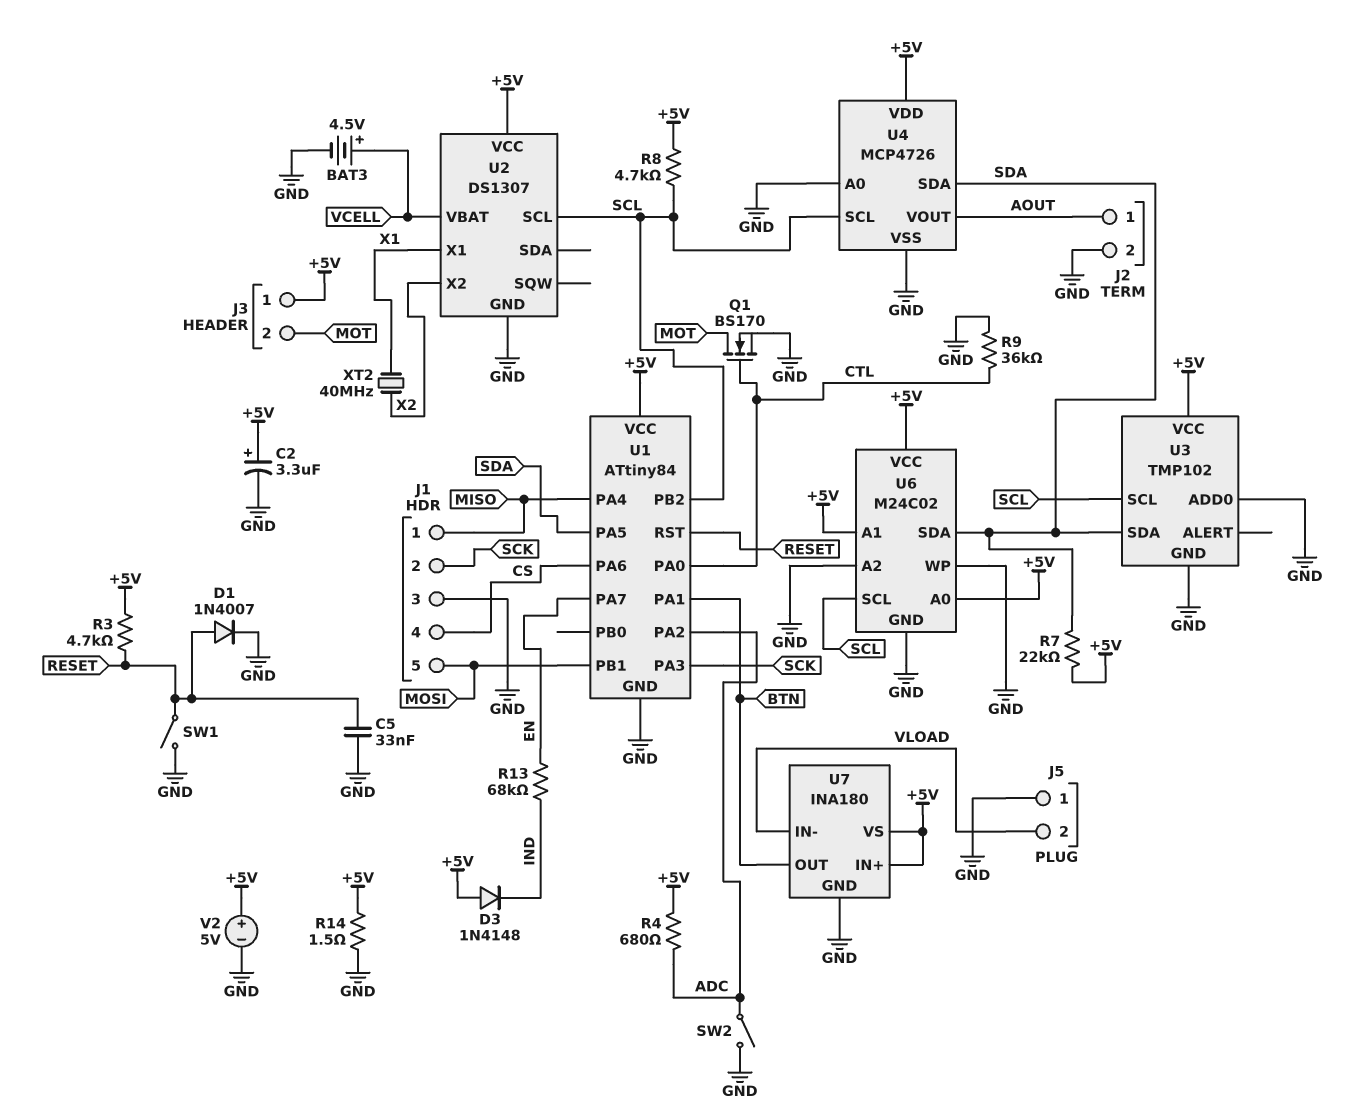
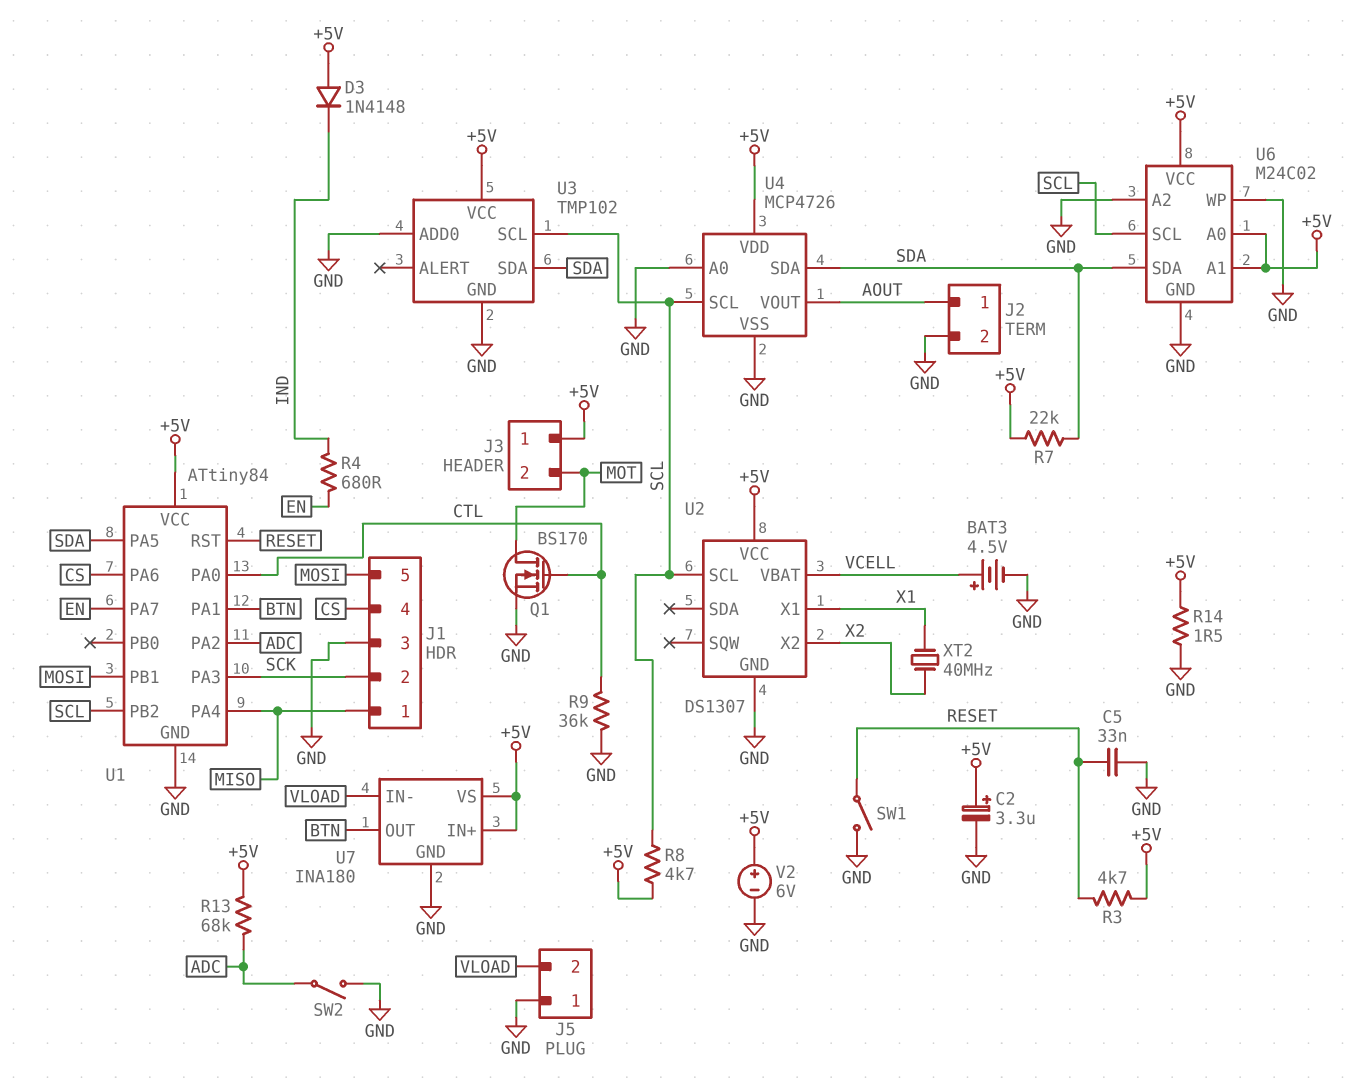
D1: diode 1N4007 (A RESET, K GND) -> none
R4: 680 (+5V, ADC) -> 680 (EN, IND)
R13: 68k (EN, IND) -> 68k (+5V, ADC)
V2: 5V (plus +5V, minus GND) -> 6V (plus +5V, minus GND)

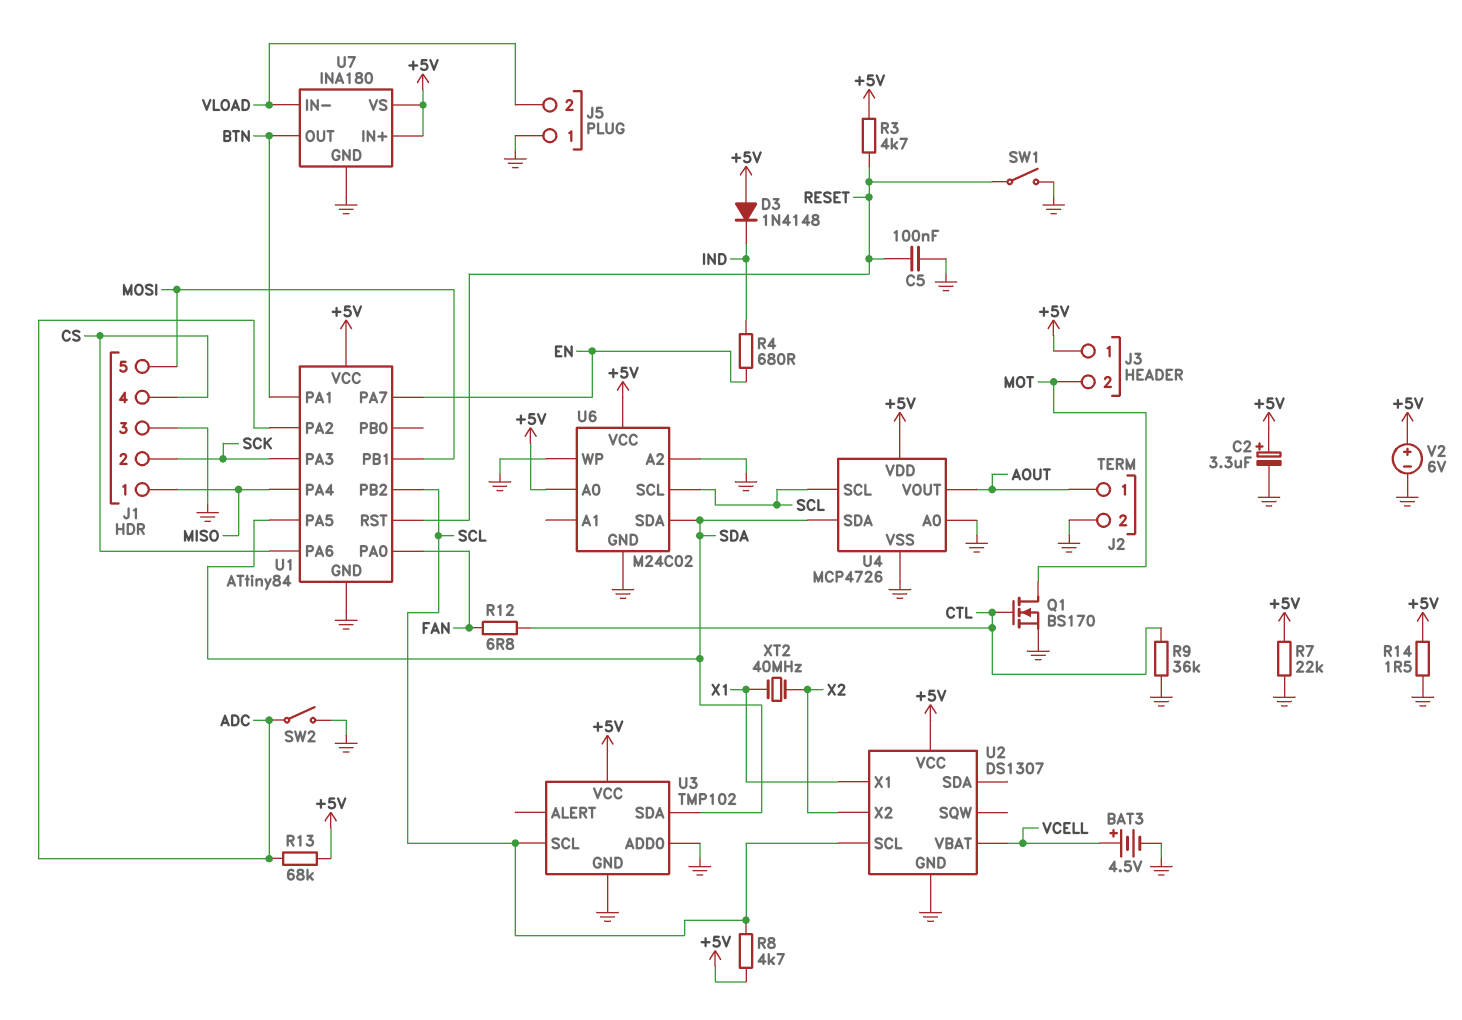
C5: 33nF (GND, RESET) -> 100nF (GND, RESET)
R7: 22k (+5V, SDA) -> 22k (+5V, GND)
R12: none -> 6.8 (CTL, FAN)
U1 pin PA0: CTL -> FAN
U6 pin A1: +5V -> none

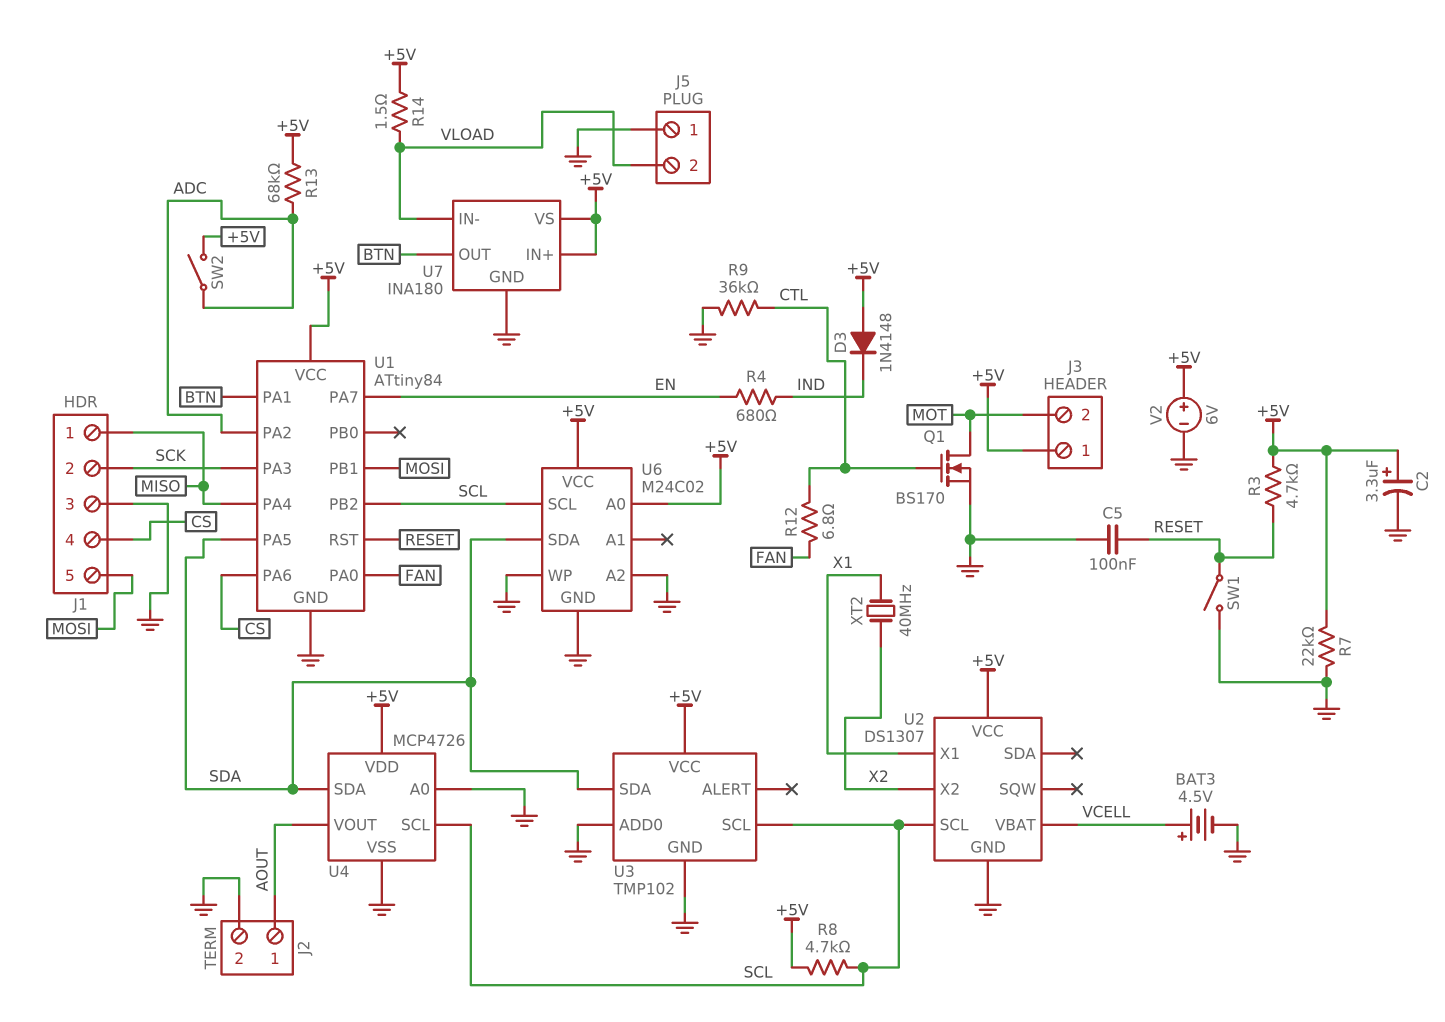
R14: 1.5 (+5V, GND) -> 1.5 (+5V, VLOAD)
SW2: switch (ADC, GND) -> switch (+5V, ADC)

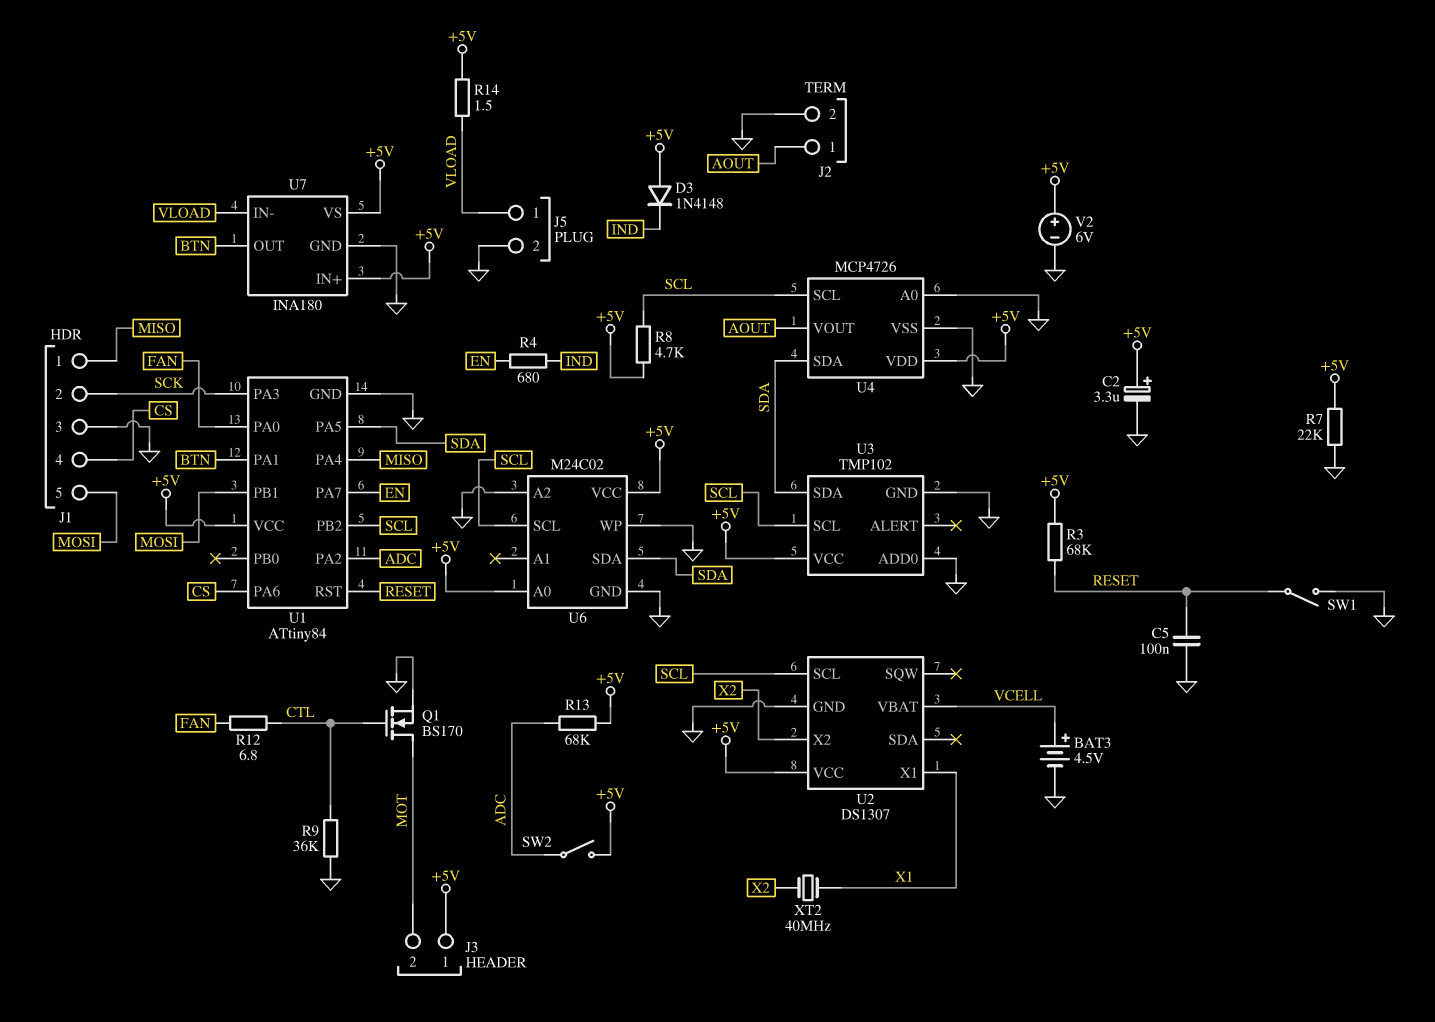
J5 pin 1: GND -> VLOAD
J5 pin 2: VLOAD -> GND
R3: 4.7k (+5V, RESET) -> 68k (+5V, RESET)

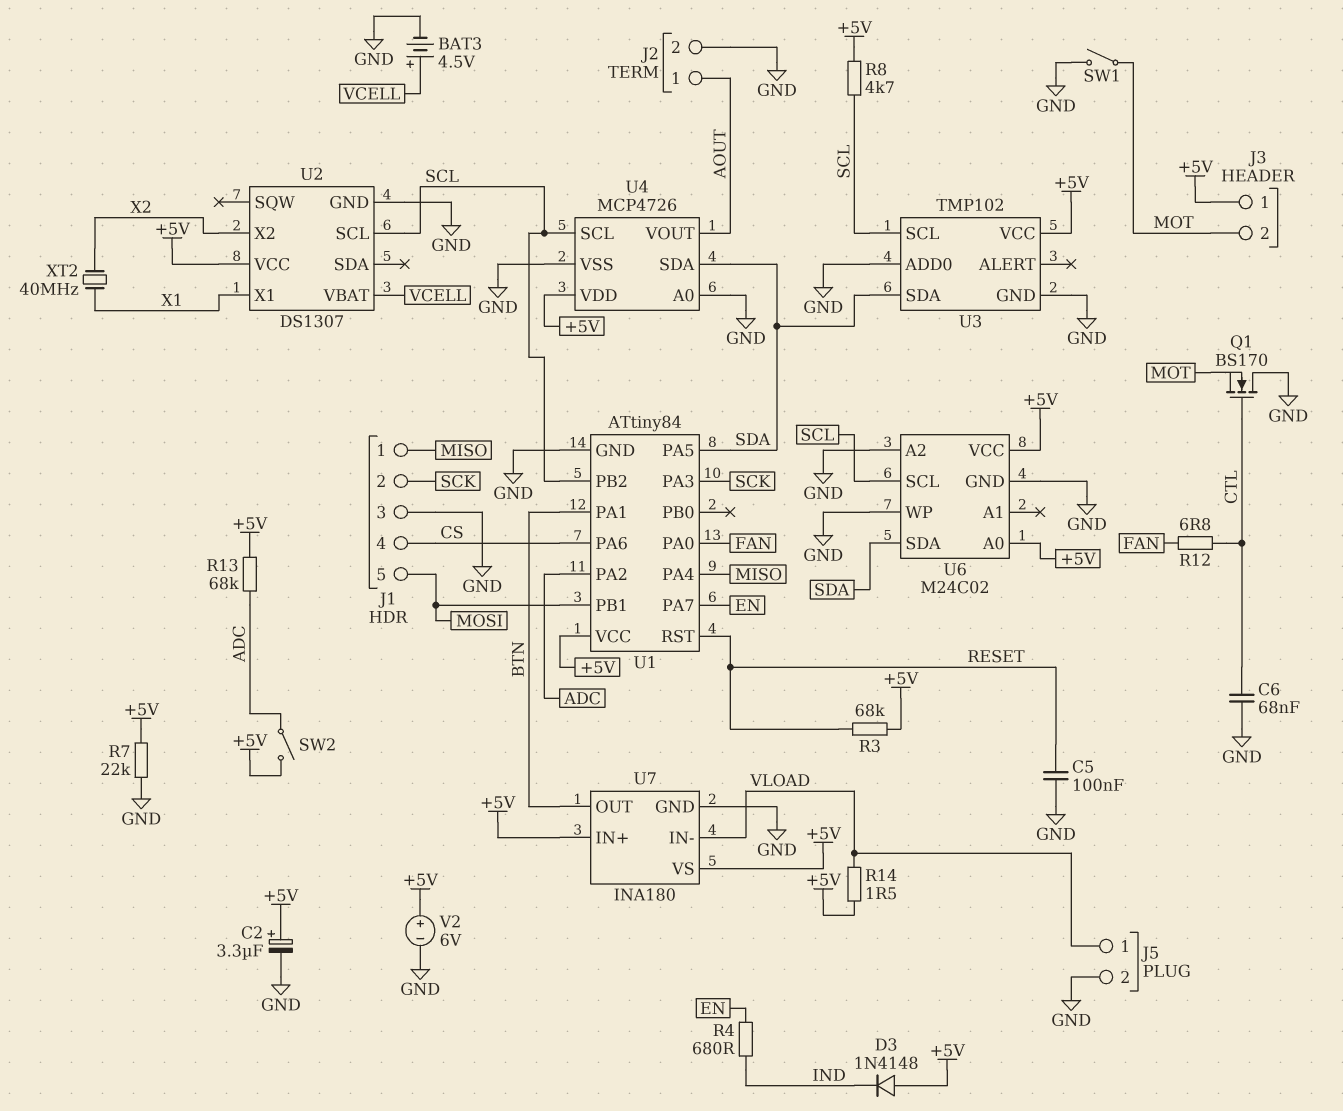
C6: none -> 68nF (CTL, GND)
Q1: NMOS BS170 (G CTL, D MOT, S GND) -> NMOS BS170 (G CTL, D GND, S MOT)
R9: 36k (CTL, GND) -> none
SW1: switch (GND, RESET) -> switch (GND, MOT)

